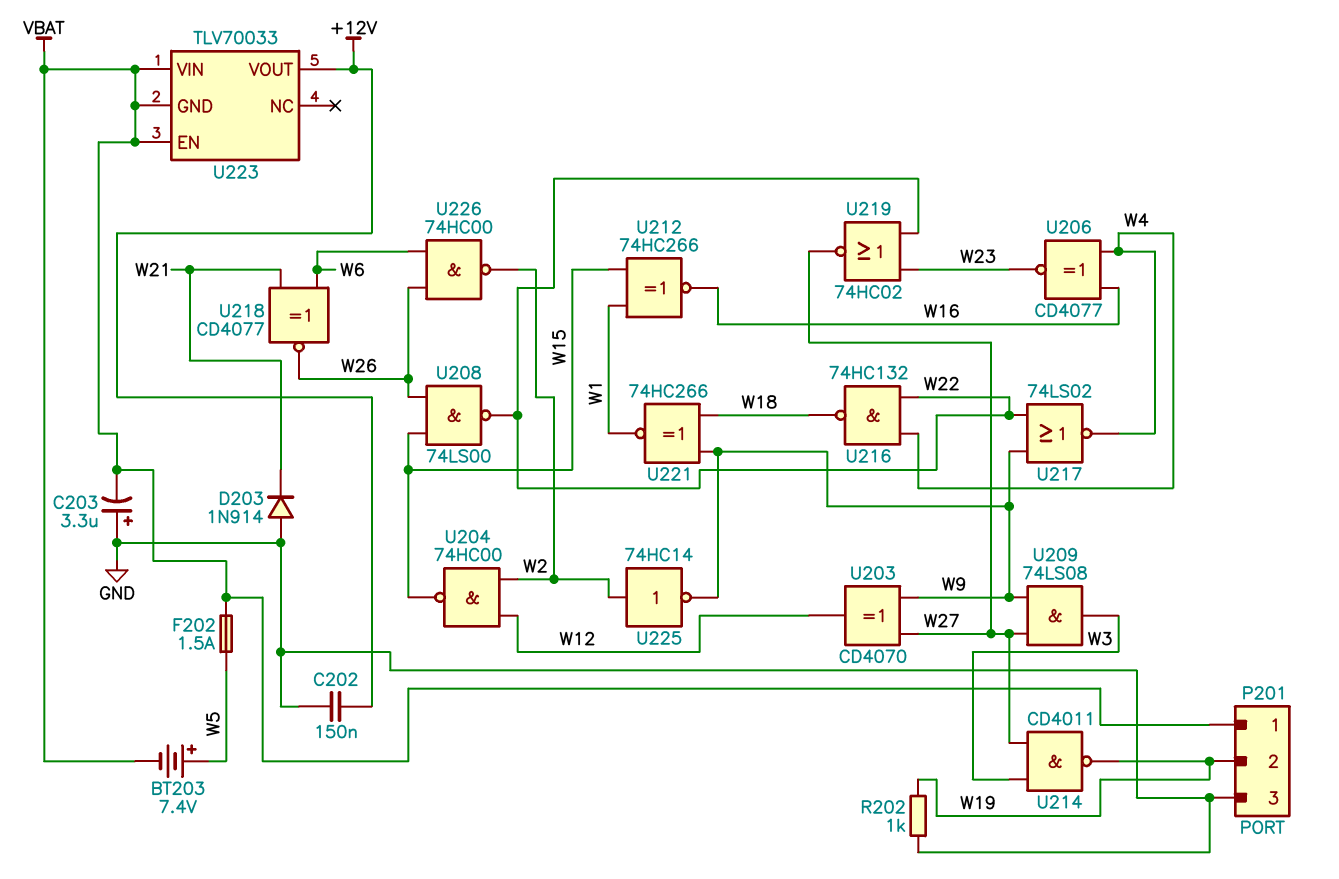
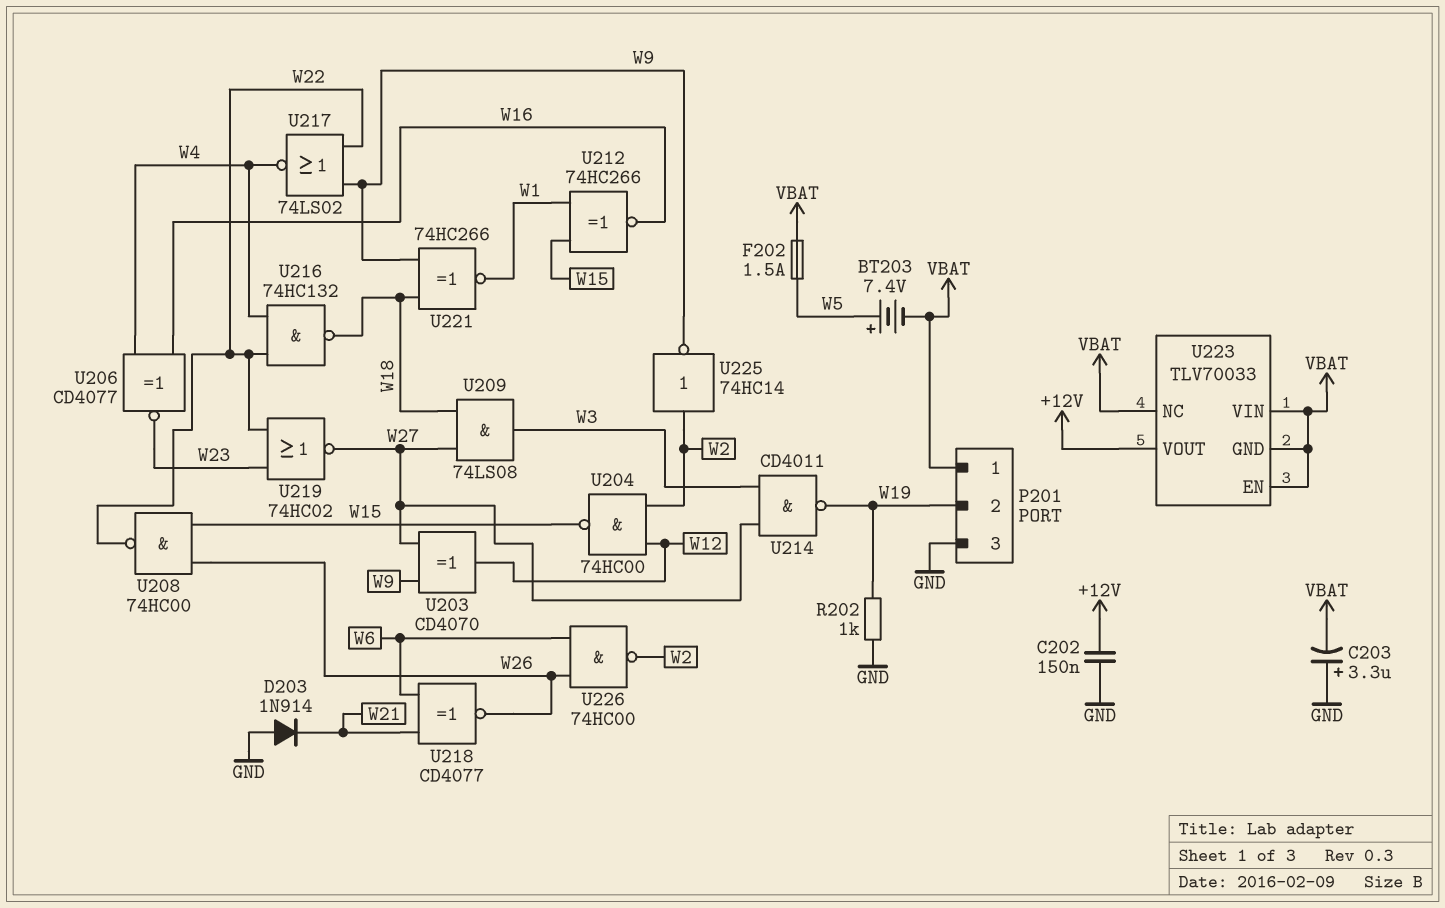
U208: NAND 74LS00 (in W15, in W26, out W22) -> NAND 74HC00 (in W15, in W26, out W22)
U209: AND 74LS08 (in W9, in W27, out W3) -> AND 74LS08 (in W18, in W27, out W3)
U223 pin NC: none -> VBAT

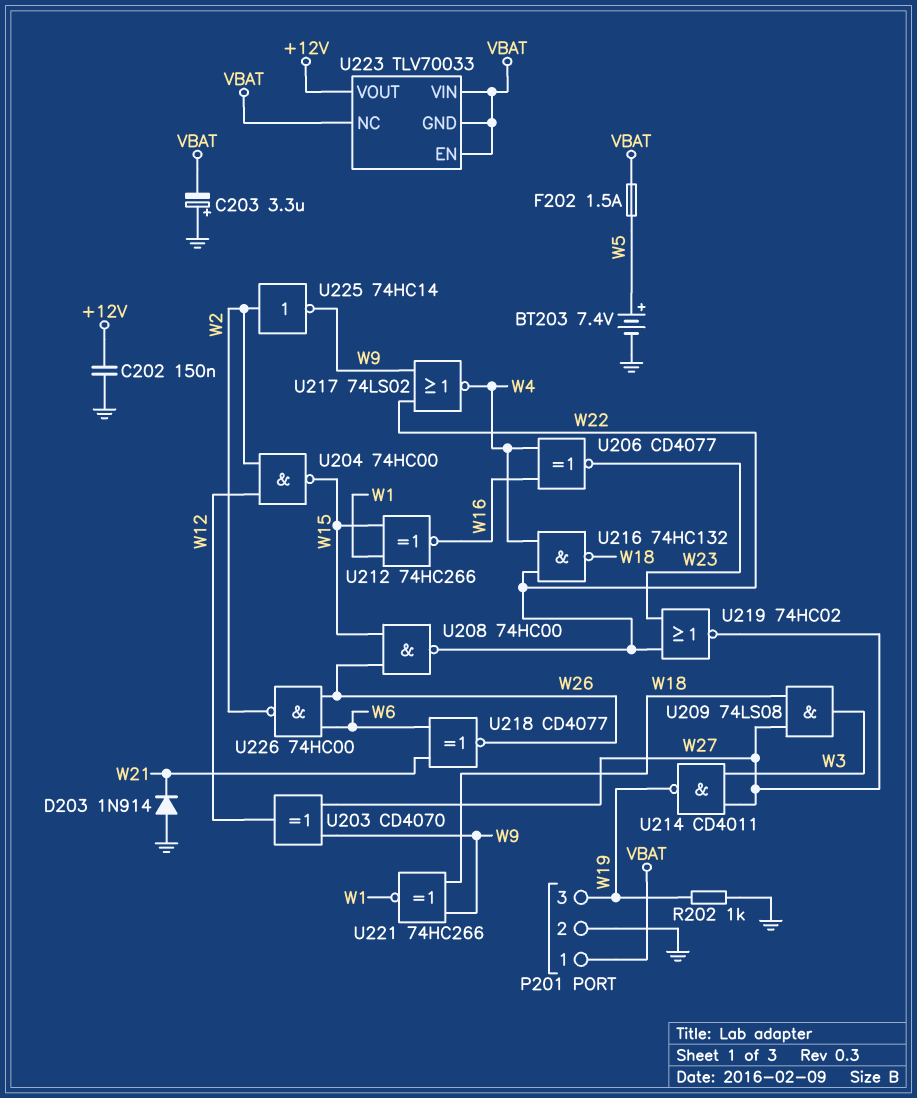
BT203: 7.4V (plus W5, minus VBAT) -> 7.4V (plus W5, minus GND)
P201 pin 2: W19 -> GND
P201 pin 3: GND -> W19

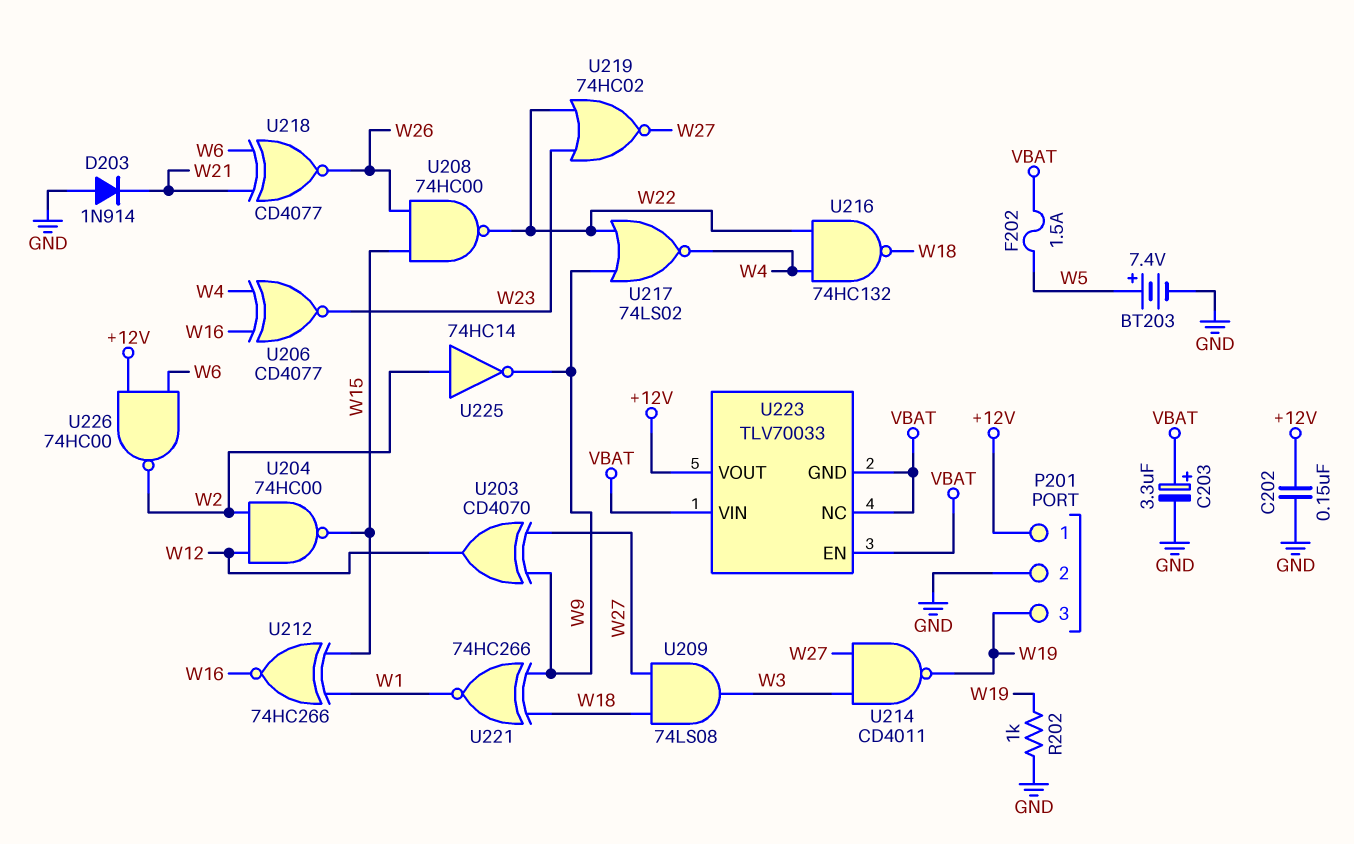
C203: 3.3uF (plus GND, minus VBAT) -> 3.3uF (plus VBAT, minus GND)
P201 pin 1: VBAT -> +12V
U226: NAND 74HC00 (in W6, in W26, out W2) -> NAND 74HC00 (in +12V, in W6, out W2)

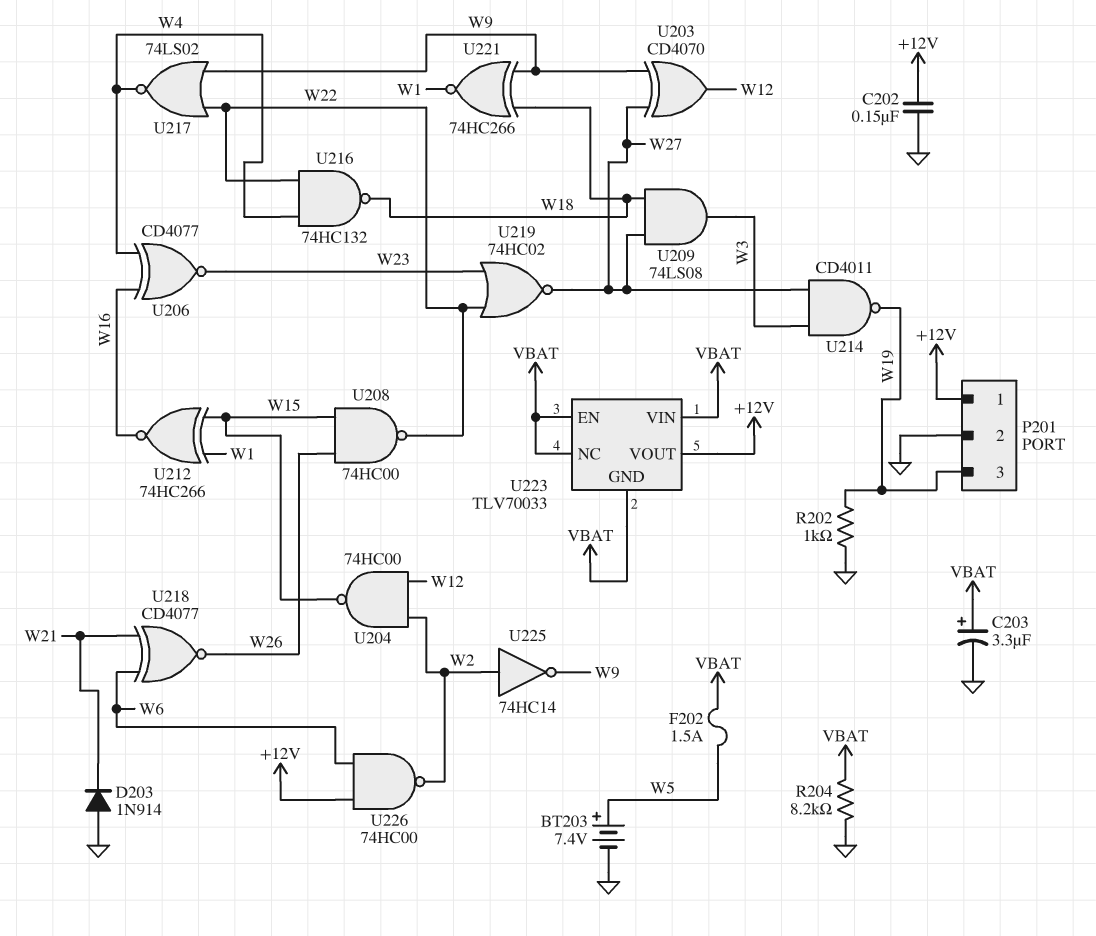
R204: none -> 8.2k (GND, VBAT)

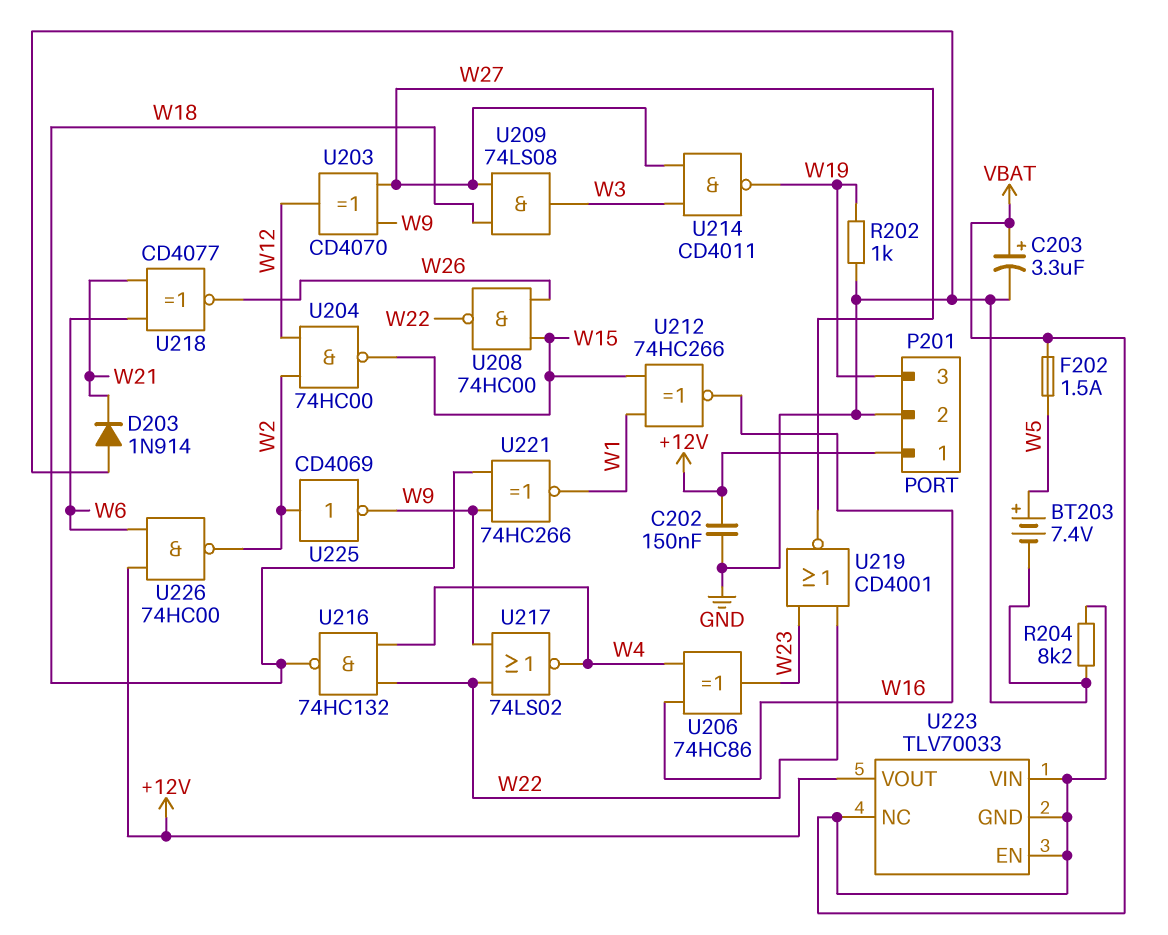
U206: XNOR CD4077 (in W4, in W16, out W23) -> XOR 74HC86 (in W4, in W16, out W23)
U219: NOR 74HC02 (in W22, in W23, out W27) -> NOR CD4001 (in W22, in W23, out W27)
U225: NOT 74HC14 (in W2, out W9) -> NOT CD4069 (in W2, out W9)

